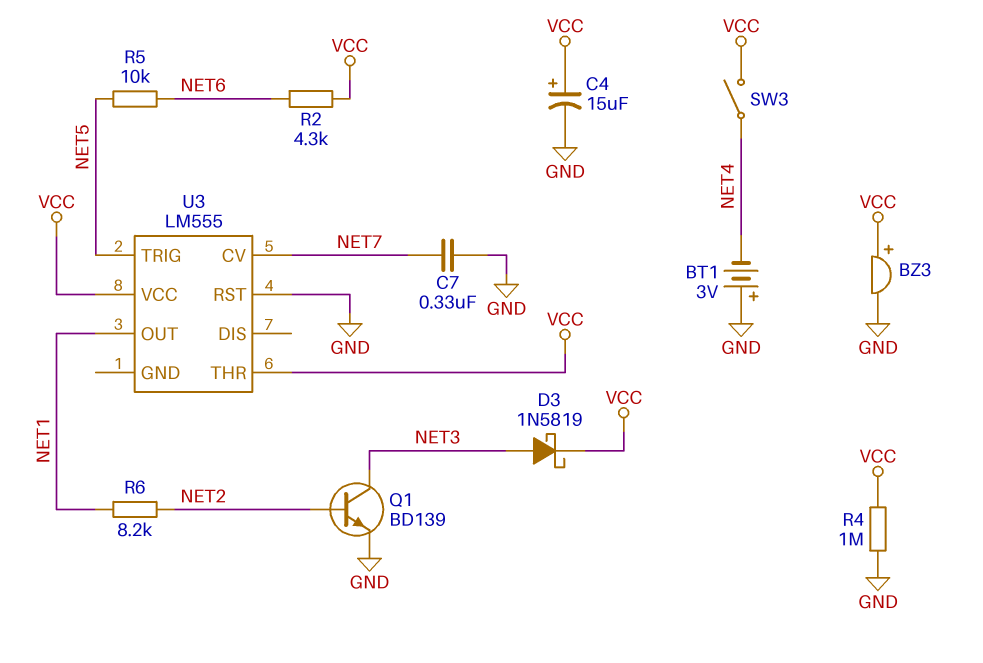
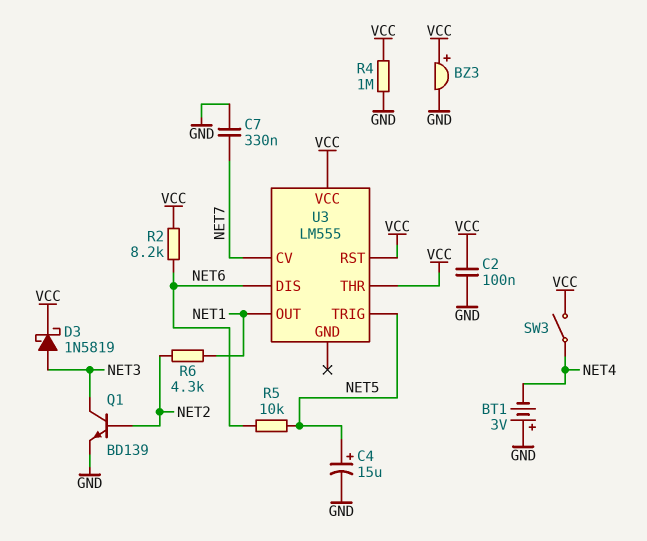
C2: none -> 100nF (GND, VCC)
C4: 15uF (plus VCC, minus GND) -> 15uF (plus NET5, minus GND)
R2: 4.3k (NET6, VCC) -> 8.2k (NET6, VCC)
R6: 8.2k (NET1, NET2) -> 4.3k (NET1, NET2)
U3 pin DIS: none -> NET6
U3 pin RST: GND -> VCC

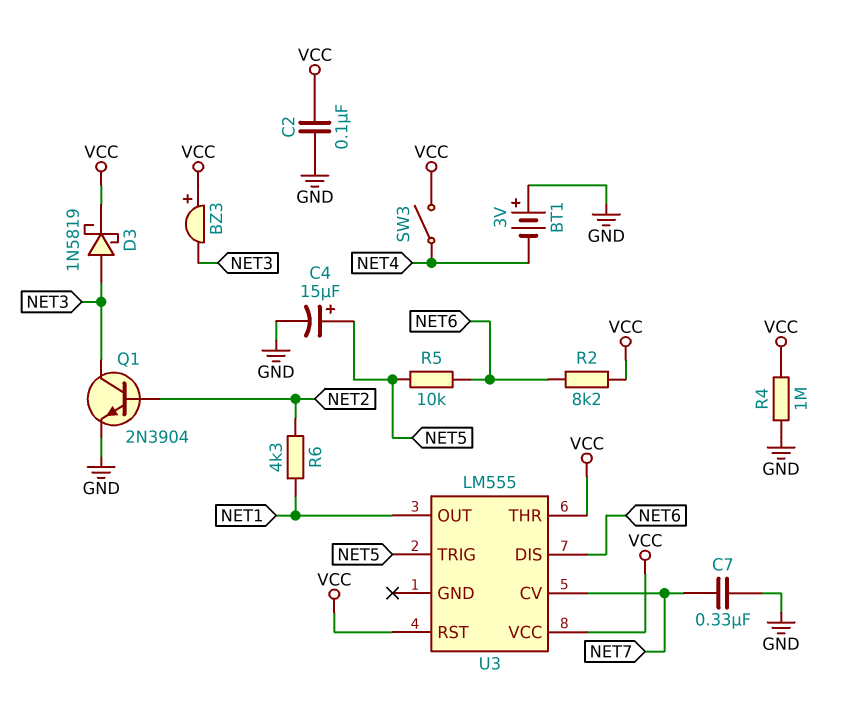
BZ3: buzzer (plus VCC, minus GND) -> buzzer (plus VCC, minus NET3)
Q1: NPN BD139 (B NET2, C NET3, E GND) -> NPN 2N3904 (B NET2, C NET3, E GND)

